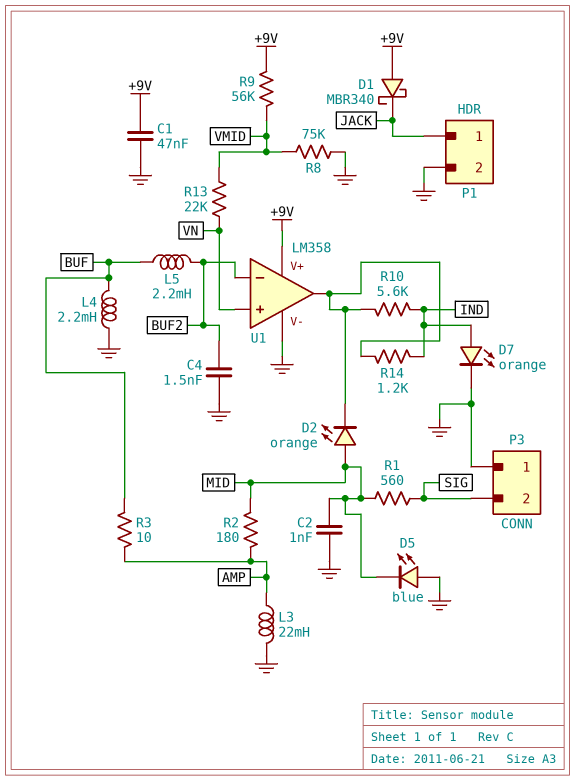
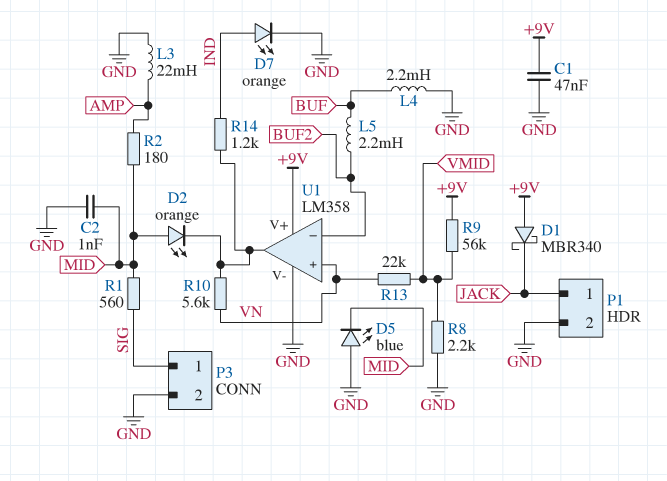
C4: 1.5nF (BUF2, GND) -> none
P3 pin 1: GND -> SIG
P3 pin 2: SIG -> GND
R3: 10 (AMP, BUF) -> none
R8: 75k (GND, VMID) -> 2.2k (GND, VMID)
R10: 5.6k (IND, U1/out) -> 5.6k (U1/out, VN)

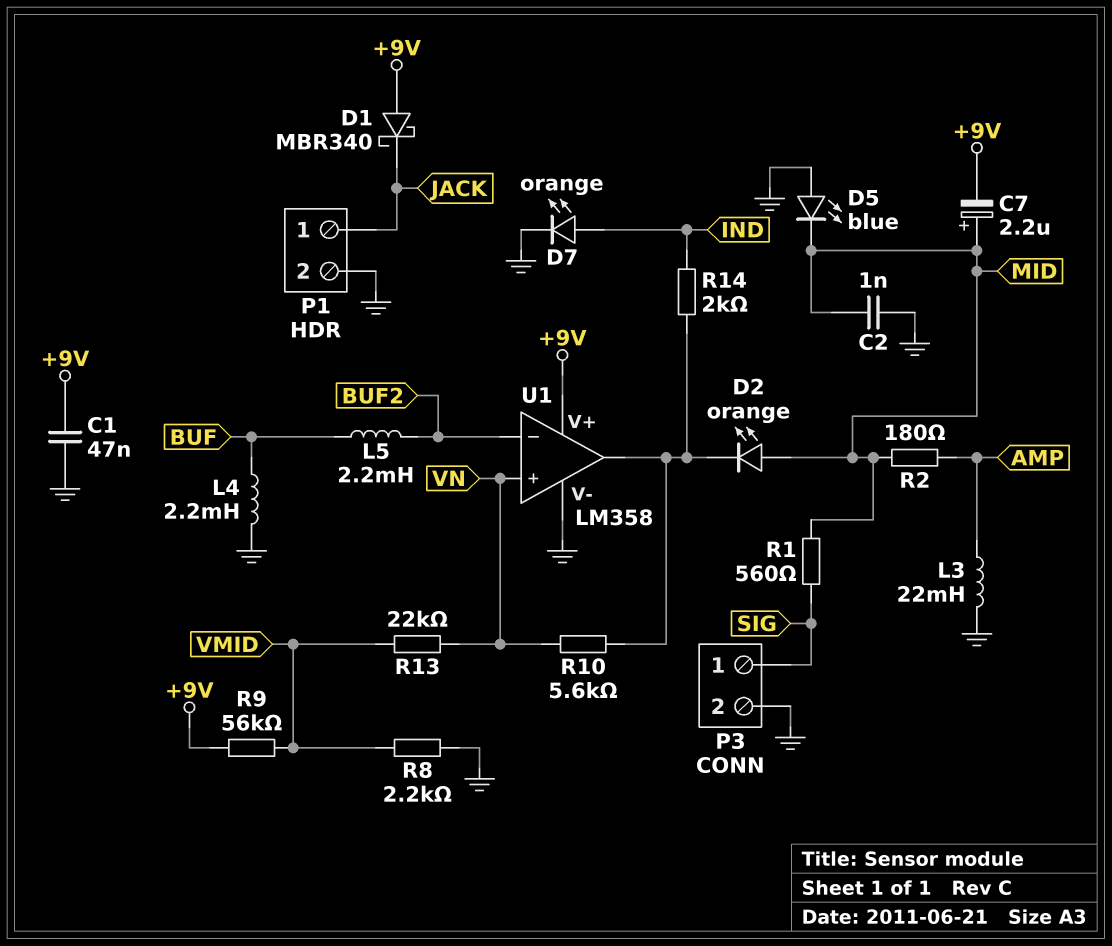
C7: none -> 2.2uF (plus MID, minus +9V)
R14: 1.2k (IND, U1/out) -> 2k (IND, U1/out)

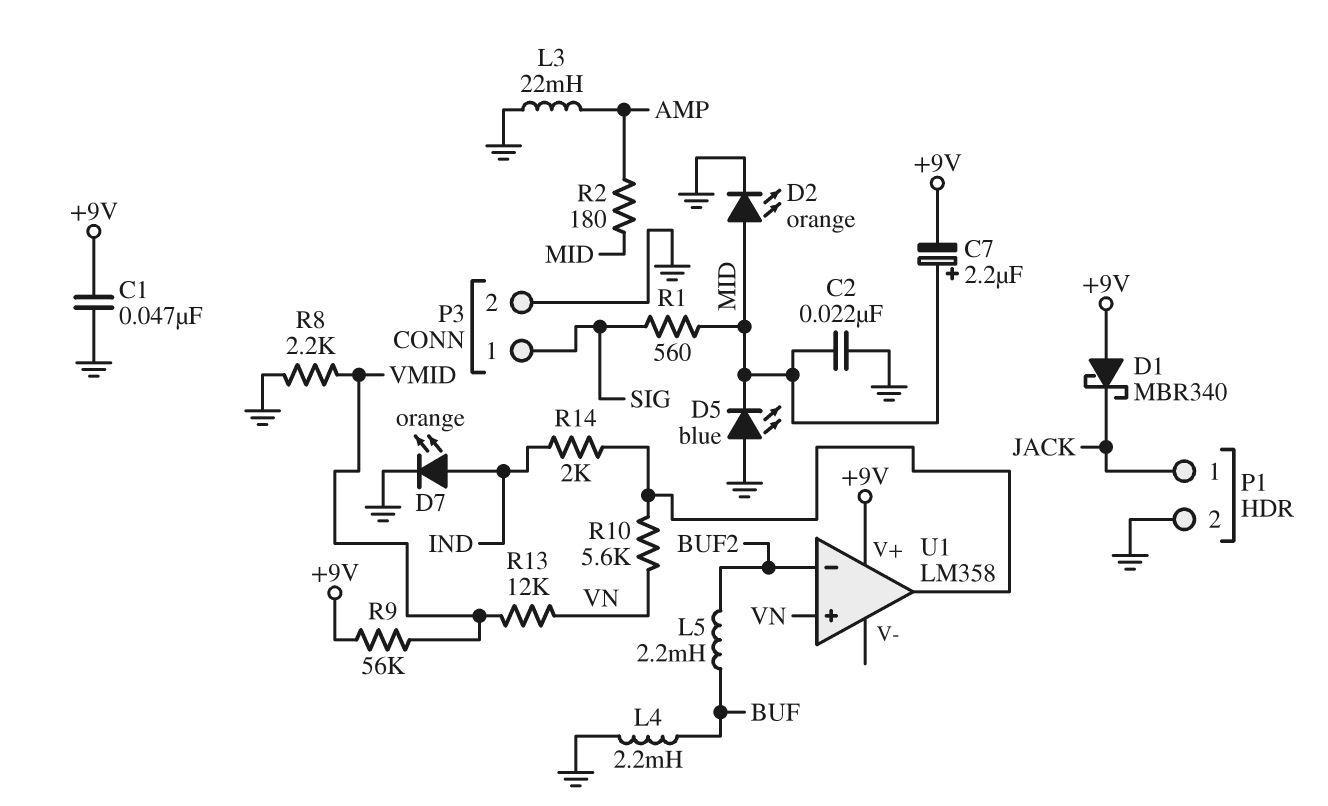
C2: 1nF (GND, MID) -> 22nF (GND, MID)
D2: LED orange (A MID, K U1/out) -> LED orange (A MID, K GND)
R13: 22k (VMID, VN) -> 12k (VMID, VN)
U1 pin V-: GND -> none

